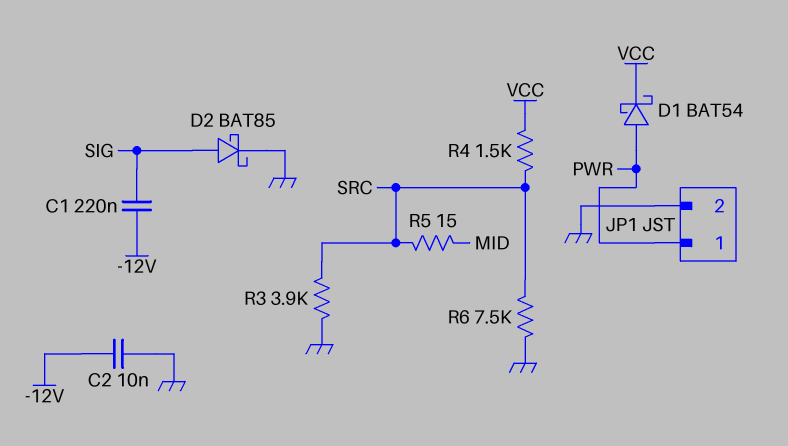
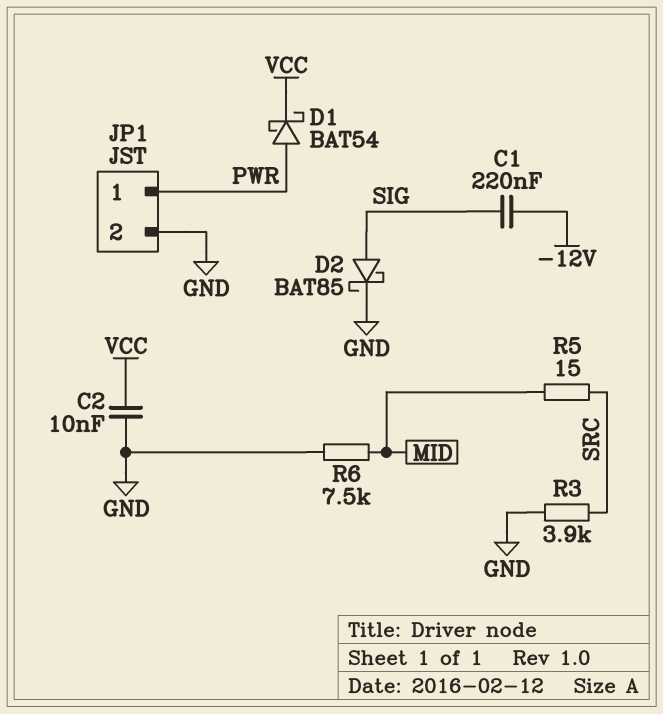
C2: 10nF (-12V, GND) -> 10nF (GND, VCC)
R4: 1.5k (SRC, VCC) -> none
R6: 7.5k (GND, SRC) -> 7.5k (GND, MID)

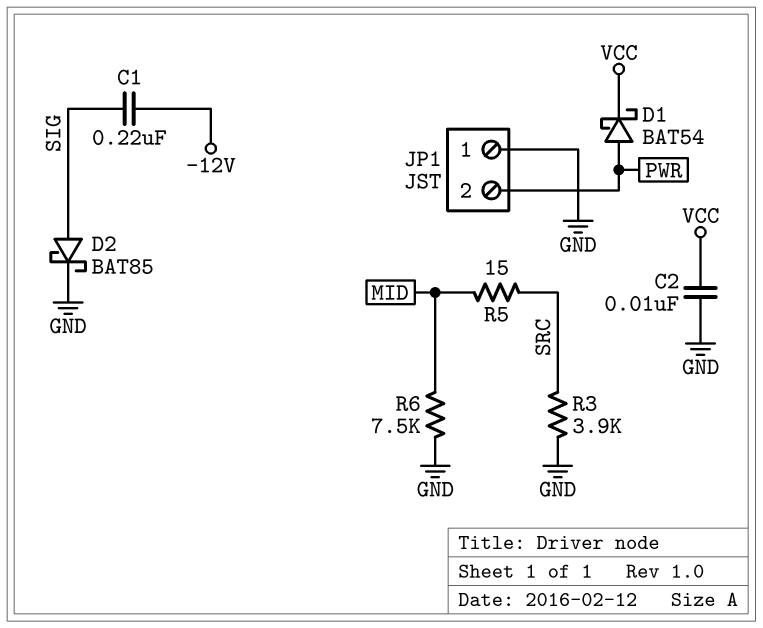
JP1 pin 1: PWR -> GND
JP1 pin 2: GND -> PWR

